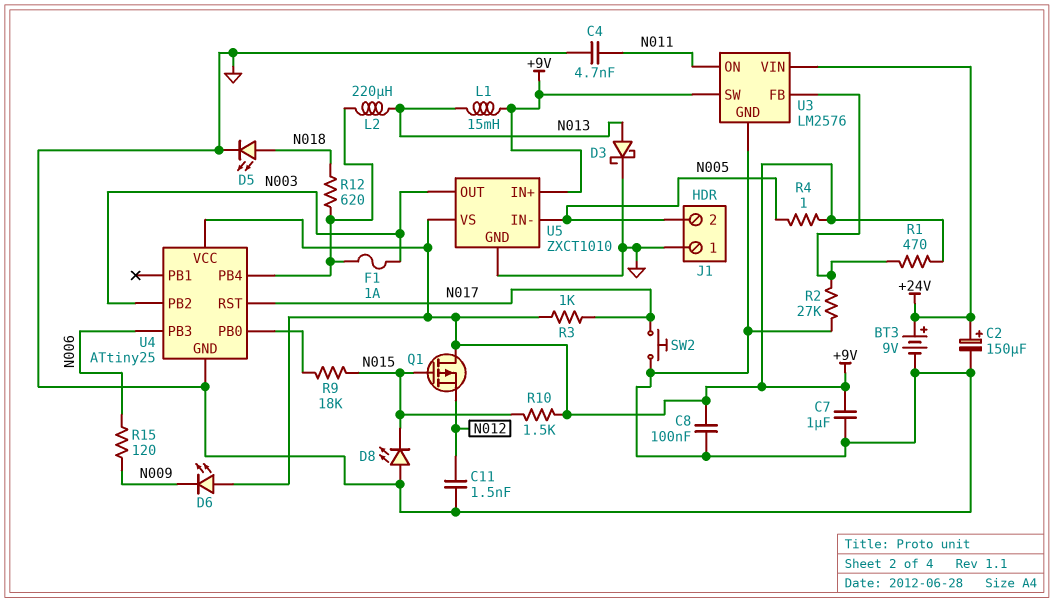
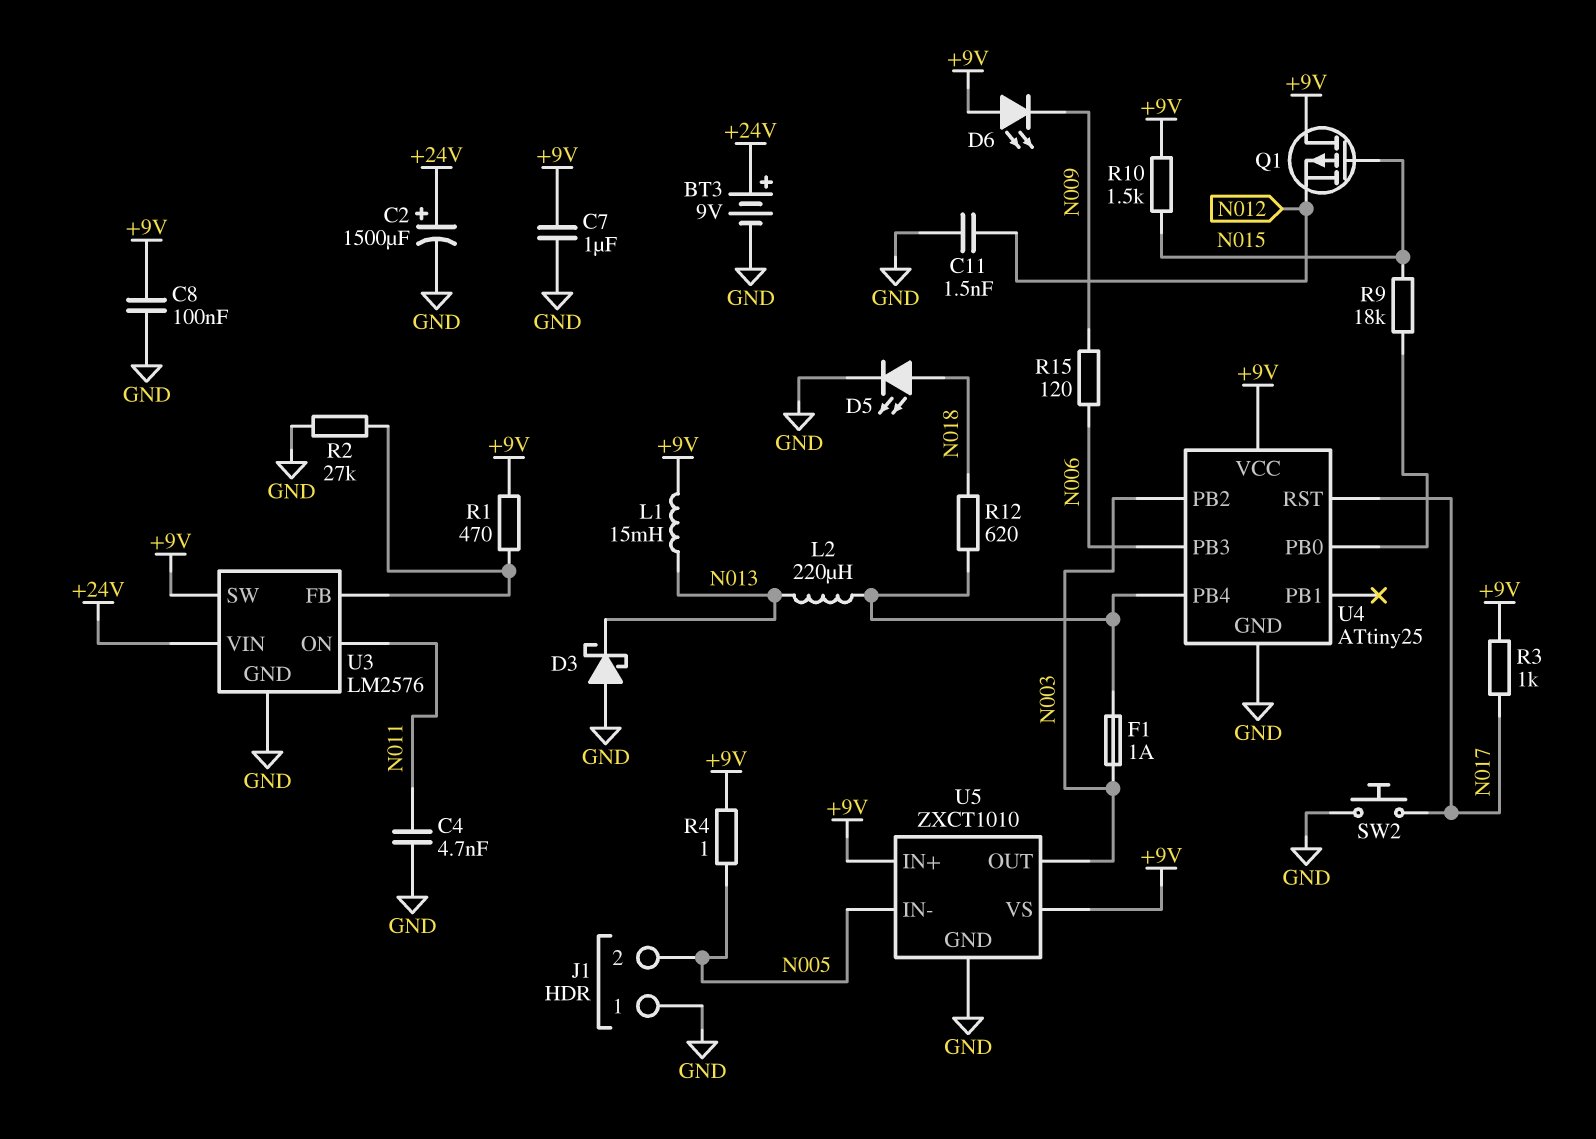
C2: 150uF (plus +24V, minus GND) -> 1500uF (plus +24V, minus GND)
D3: schottky (A N013, K GND) -> schottky (A GND, K N013)
D8: LED (A GND, K N015) -> none

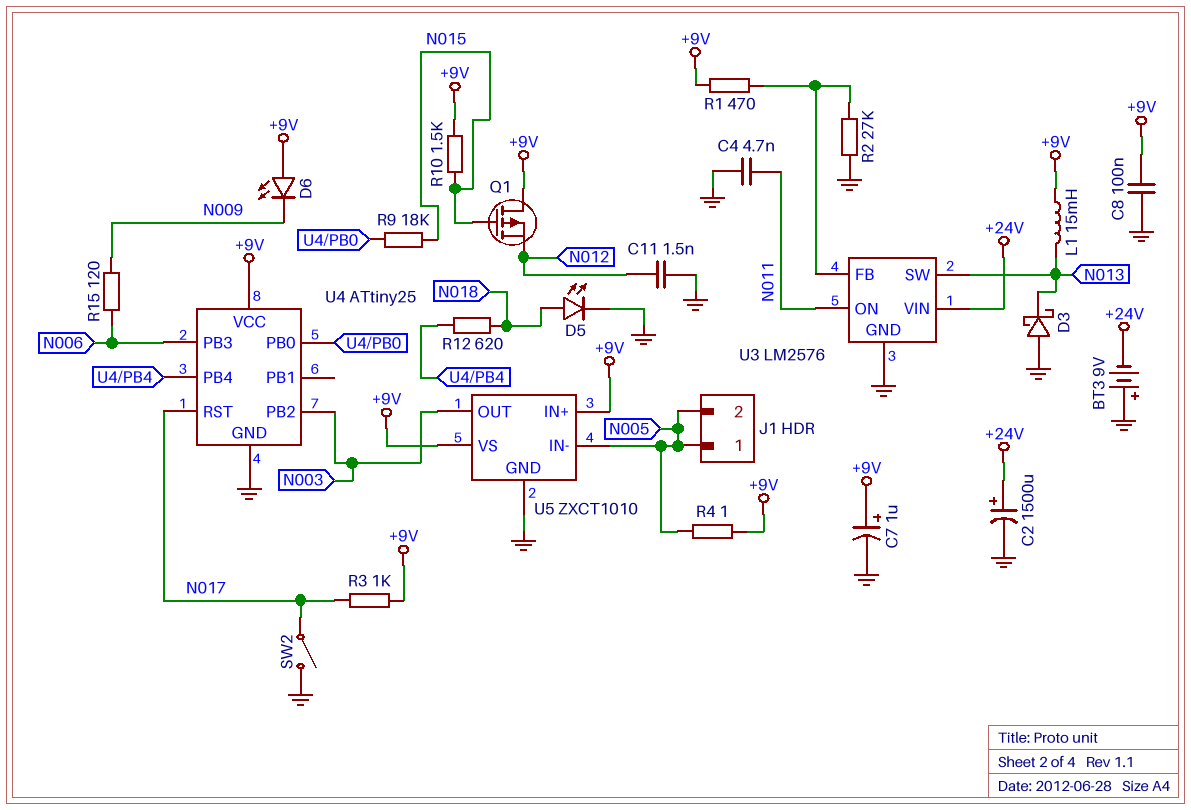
BT3: 9V (plus +24V, minus GND) -> 9V (plus GND, minus +24V)
C7: 1uF (+9V, GND) -> 1uF (plus +9V, minus GND)
F1: 1A (N003, U4/PB4) -> none
J1 pin 1: GND -> N005
L2: 220uH (N013, U4/PB4) -> none
SW2: button (GND, N017) -> switch (GND, N017)
U3 pin SW: +9V -> N013

